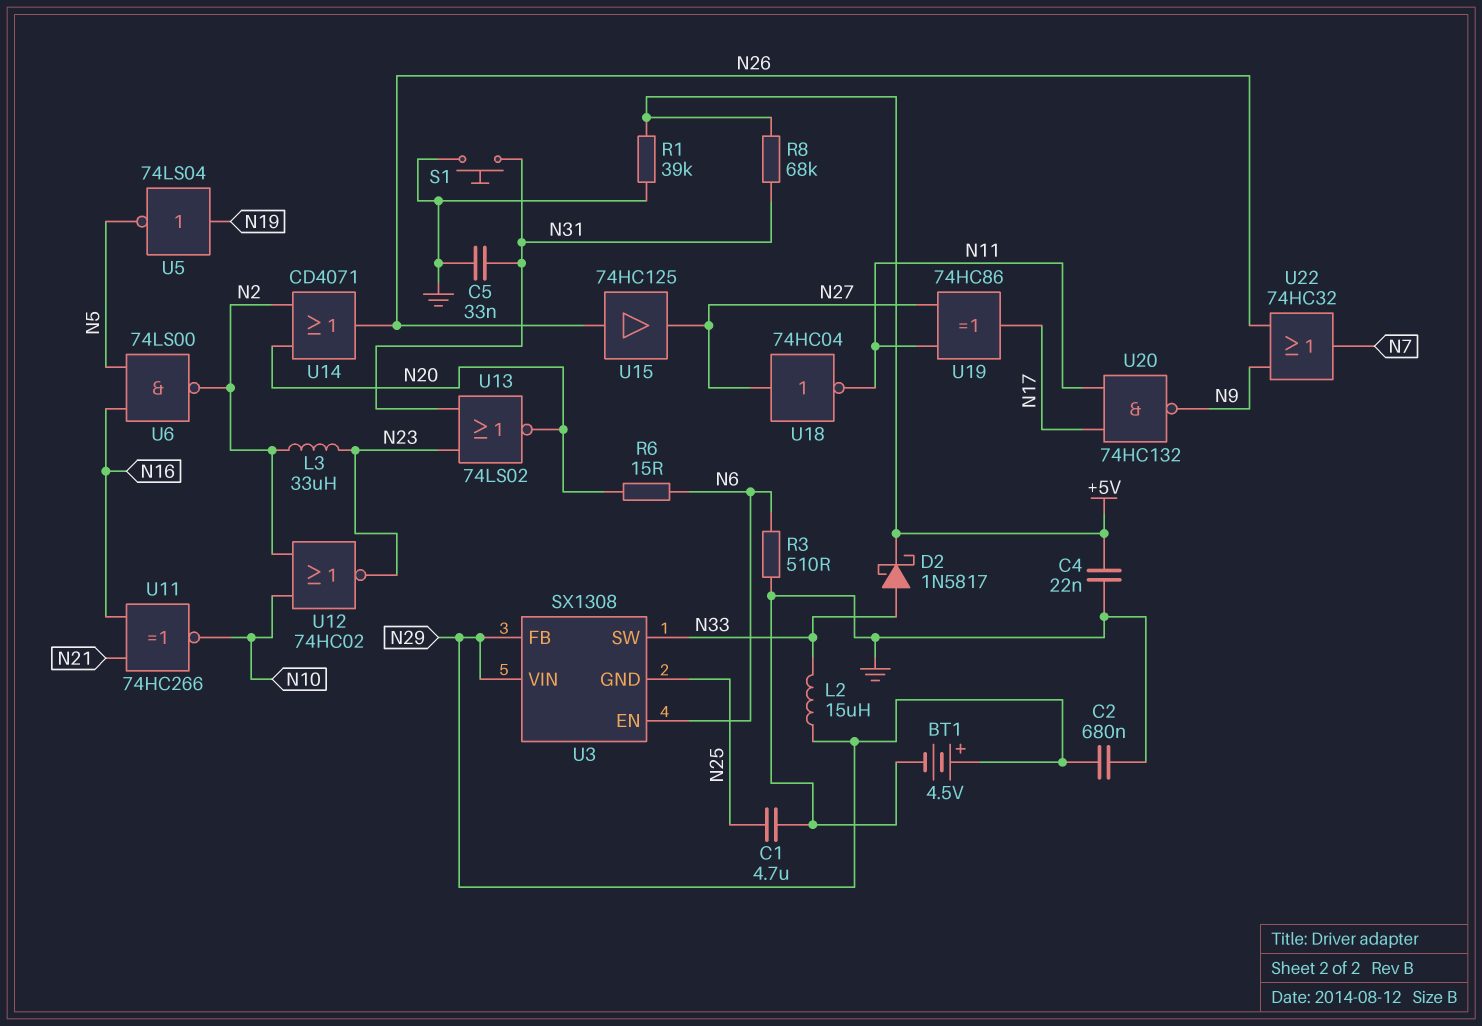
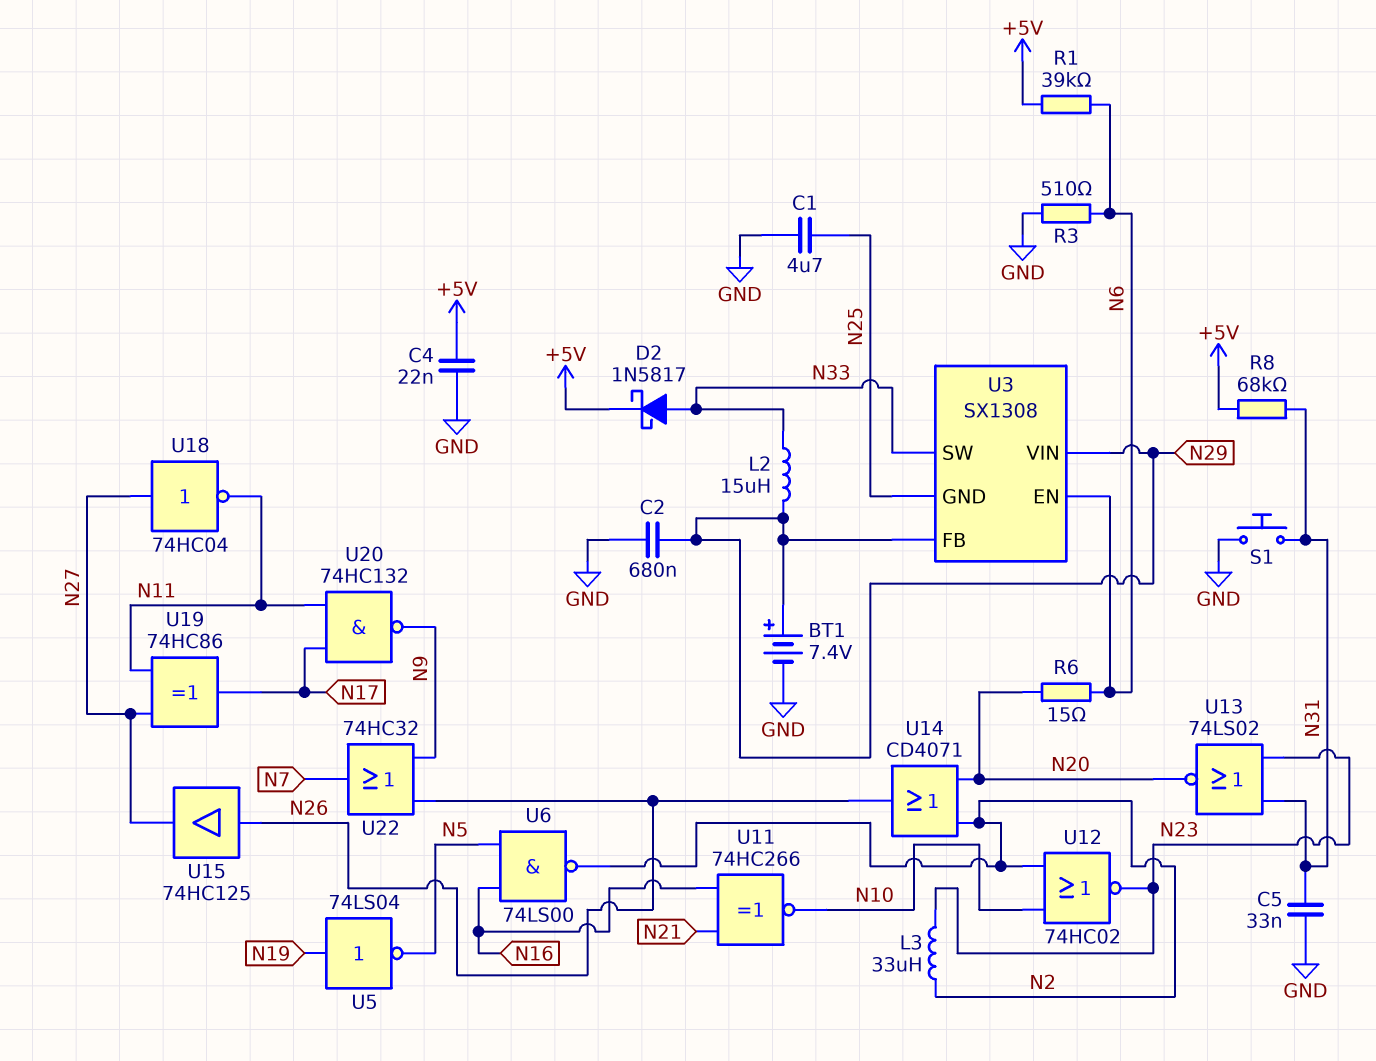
BT1: 4.5V (plus N29, minus GND) -> 7.4V (plus N29, minus GND)
R1: 39k (+5V, GND) -> 39k (+5V, N6)

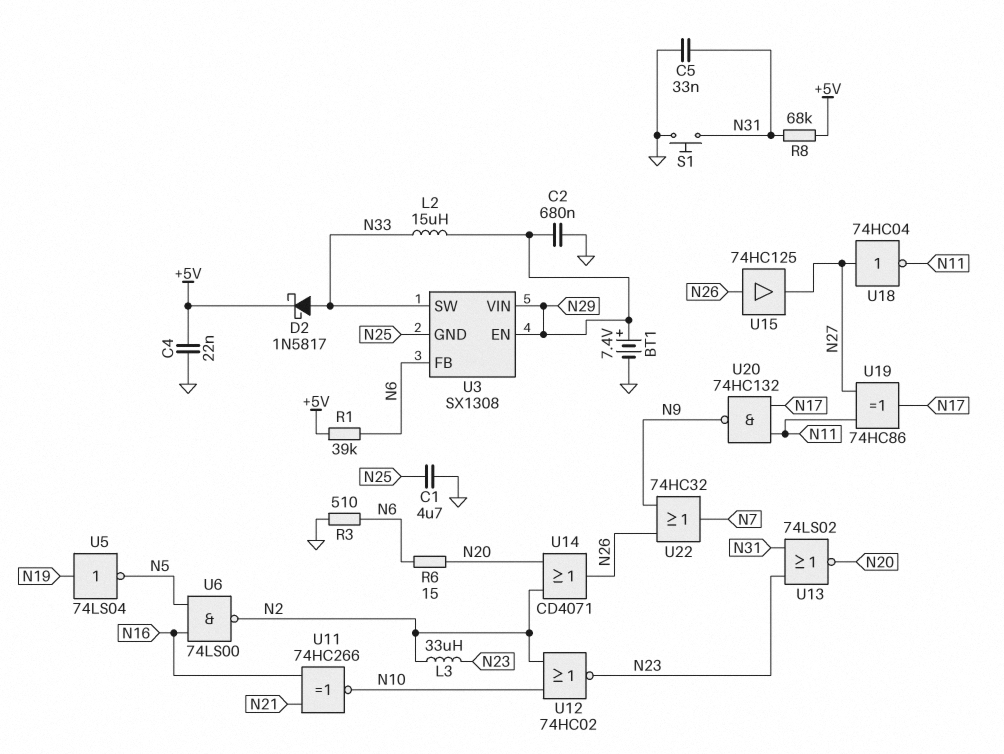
U3 pin EN: N6 -> N29
U3 pin FB: N29 -> N6

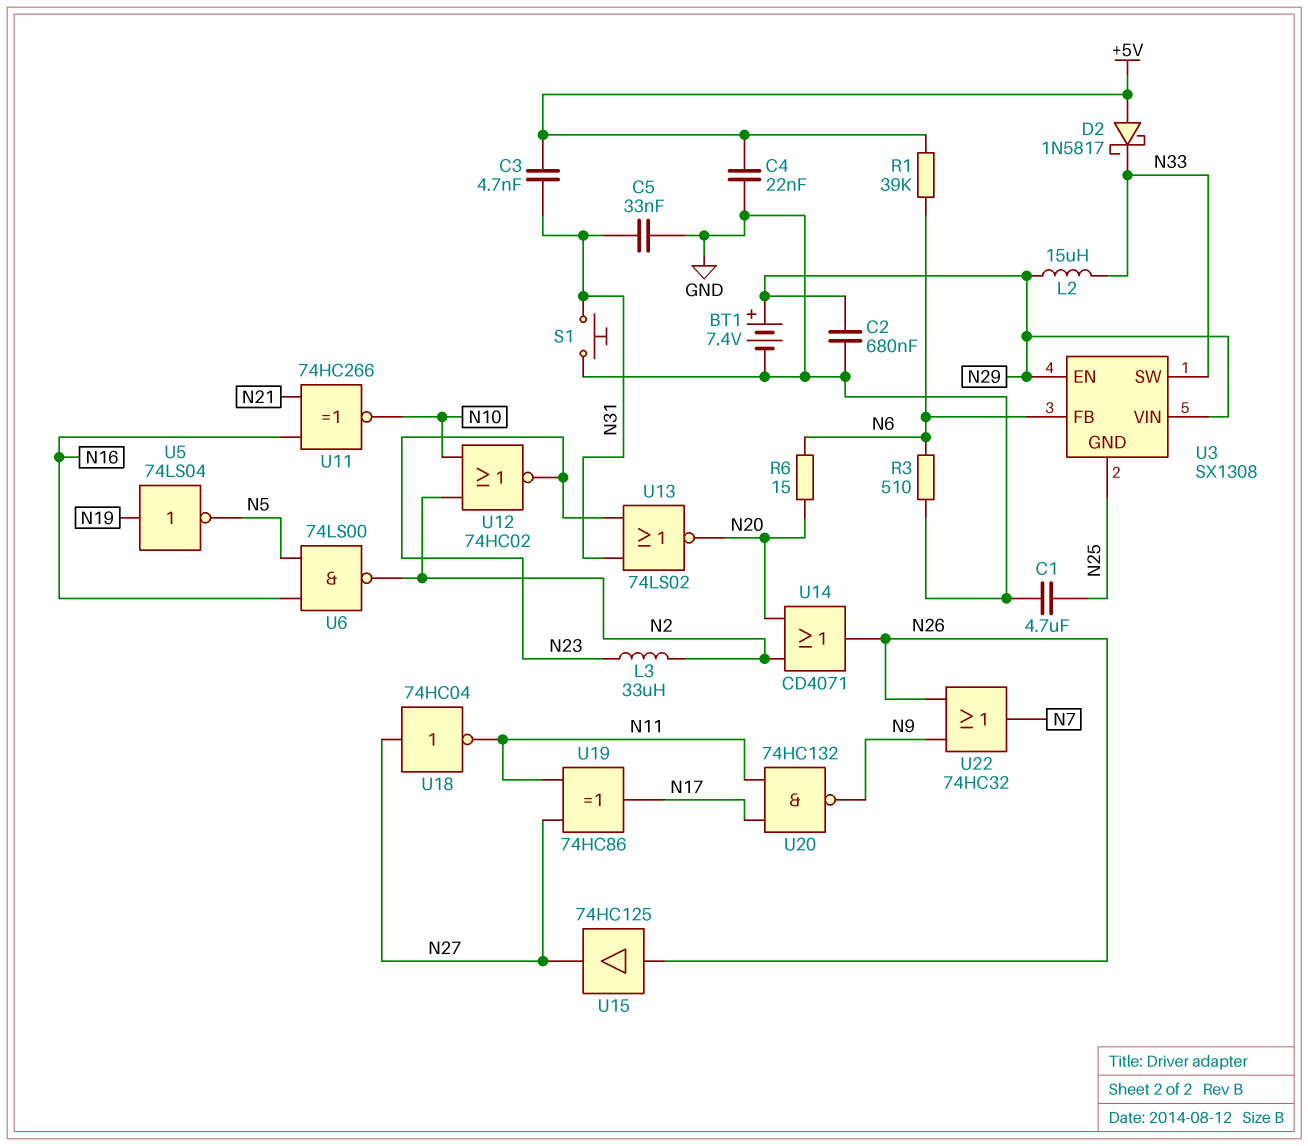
C3: none -> 4.7nF (+5V, N31)
D2: schottky 1N5817 (A N33, K +5V) -> schottky 1N5817 (A +5V, K N33)
R8: 68k (+5V, N31) -> none

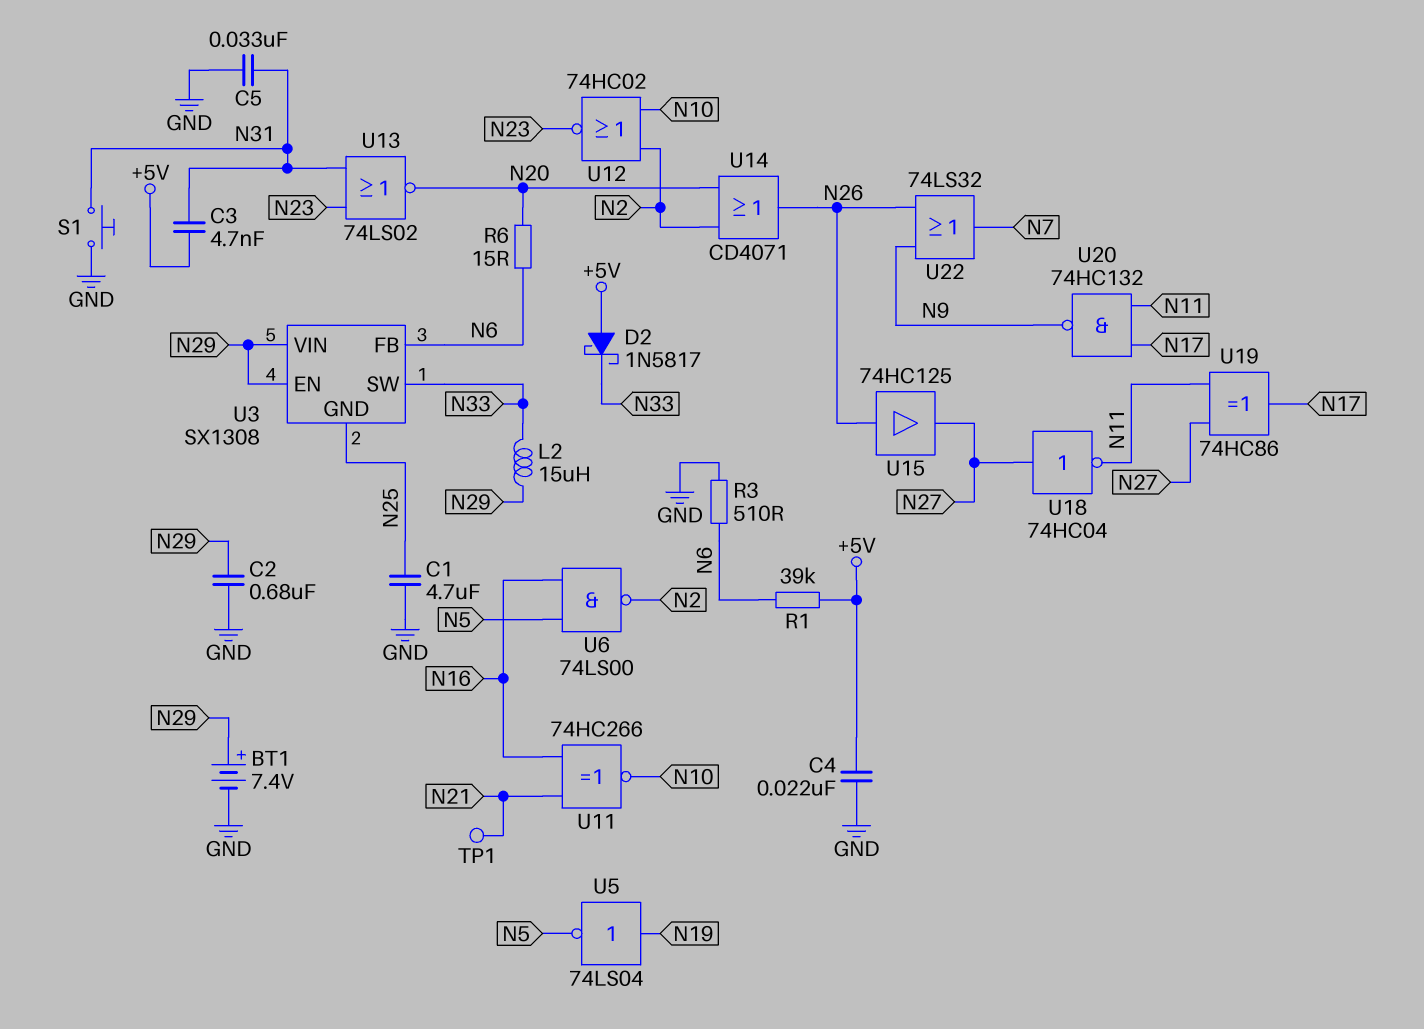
L3: 33uH (N2, N23) -> none
TP1: none -> test point (N21)
U22: OR 74HC32 (in N9, in N26, out N7) -> OR 74LS32 (in N9, in N26, out N7)

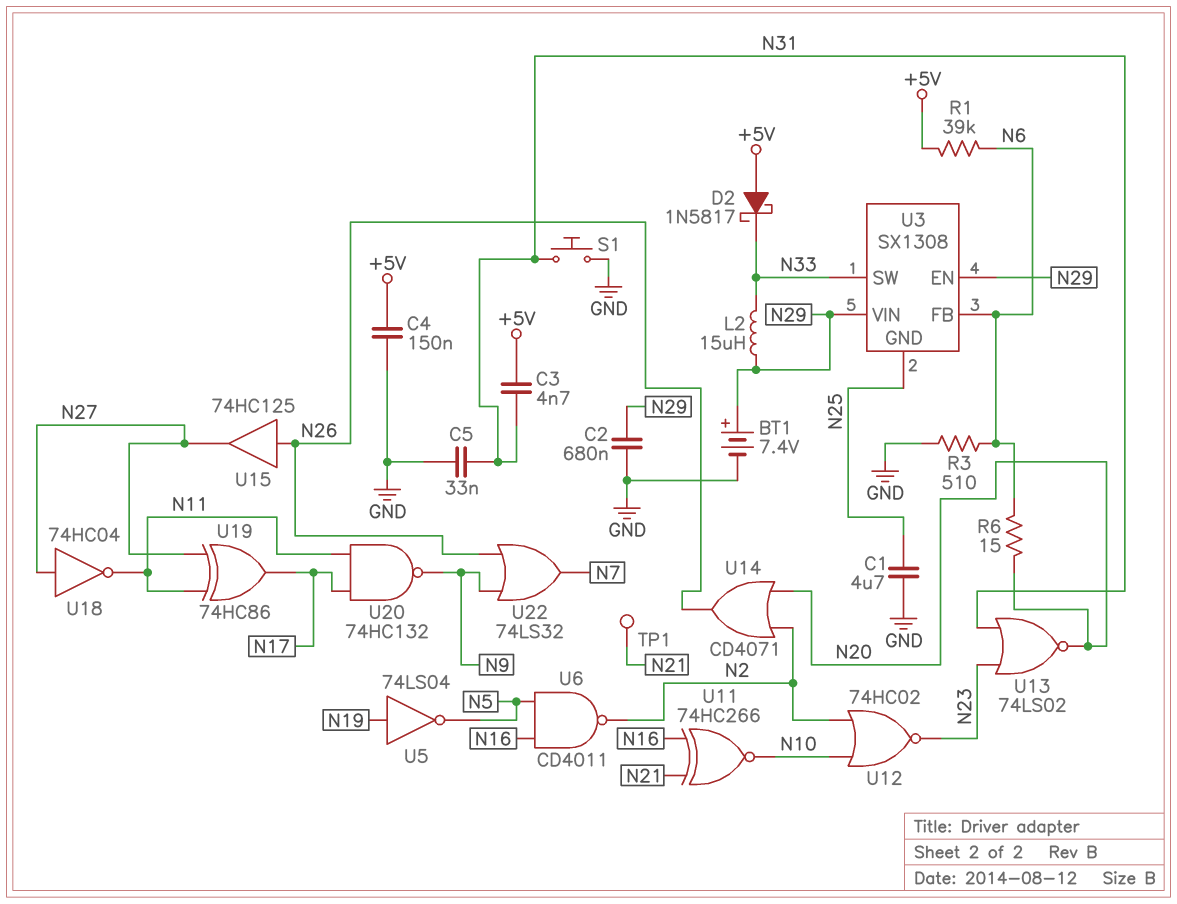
C4: 22nF (+5V, GND) -> 150nF (+5V, GND)
U6: NAND 74LS00 (in N5, in N16, out N2) -> NAND CD4011 (in N5, in N16, out N2)

